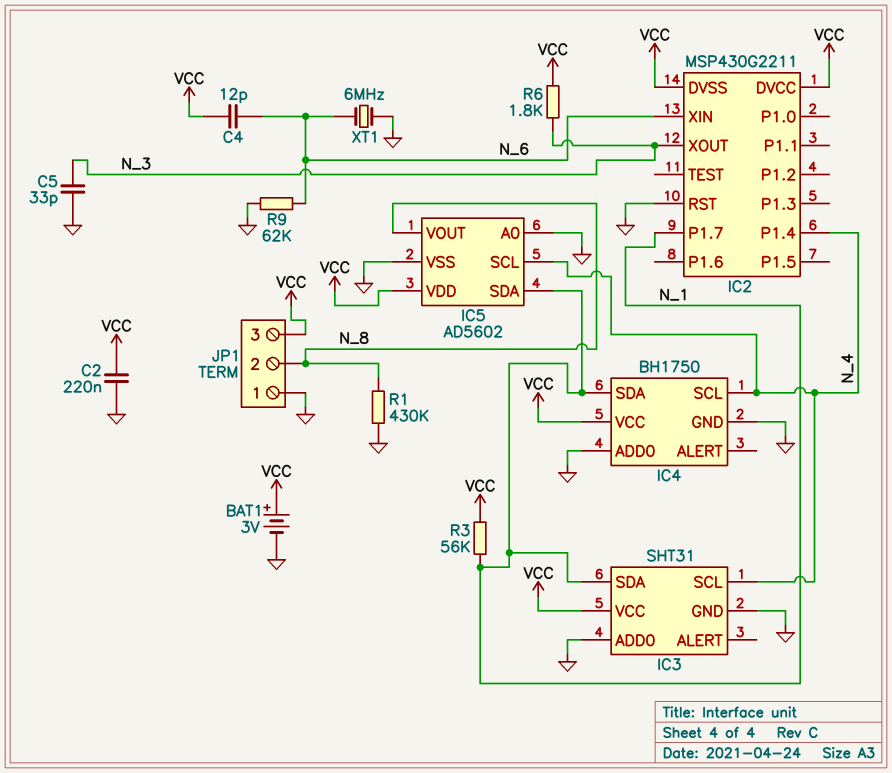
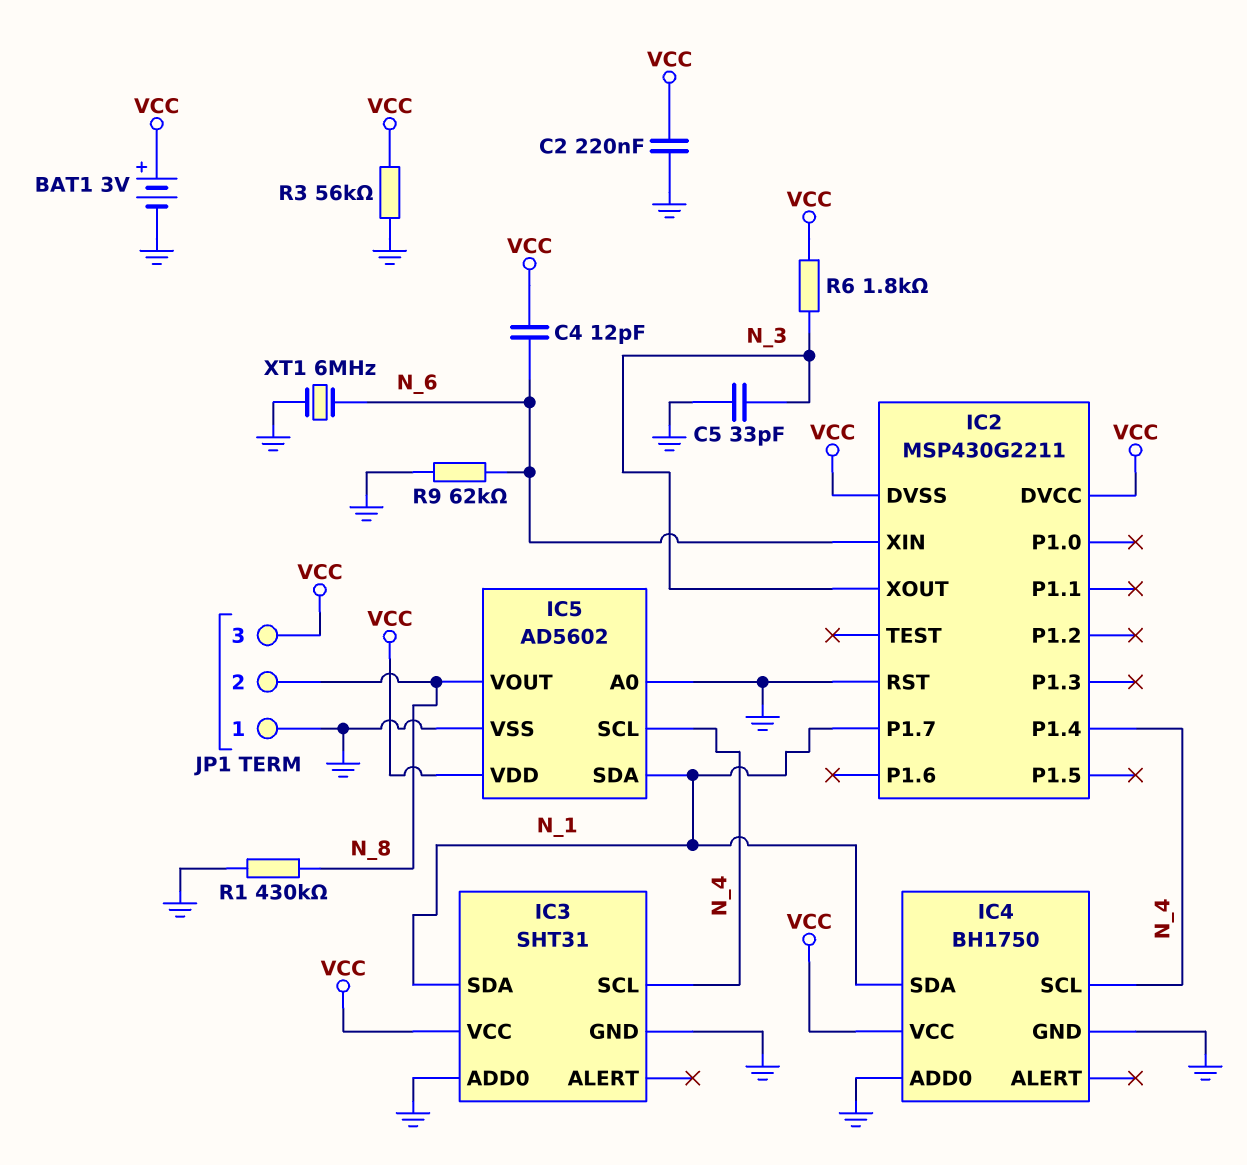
R3: 56k (N_1, VCC) -> 56k (GND, VCC)

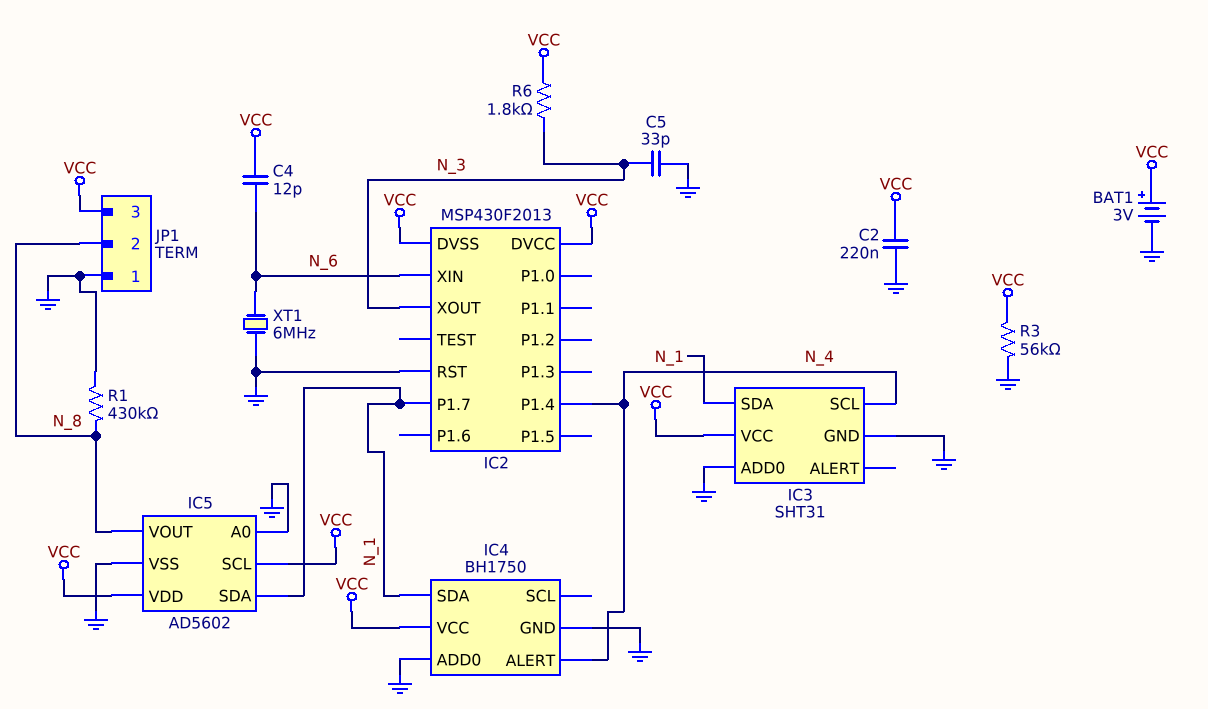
IC2: MSP430G2211 -> MSP430F2013
IC4 pin ALERT: none -> N_4
IC4 pin SCL: N_4 -> none
IC5 pin SCL: N_4 -> VCC
R9: 62k (GND, N_6) -> none

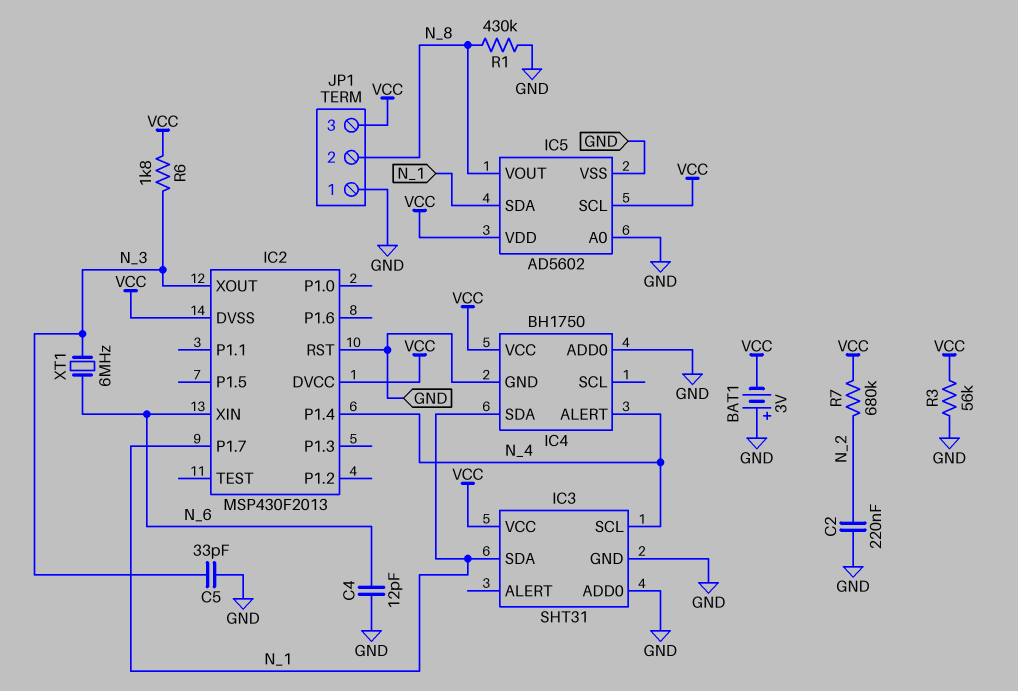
BAT1: 3V (plus VCC, minus GND) -> 3V (plus GND, minus VCC)
C2: 220nF (GND, VCC) -> 220nF (GND, N_2)
C4: 12pF (N_6, VCC) -> 12pF (GND, N_6)
R7: none -> 680k (N_2, VCC)
XT1: 6MHz (GND, N_6) -> 6MHz (N_3, N_6)

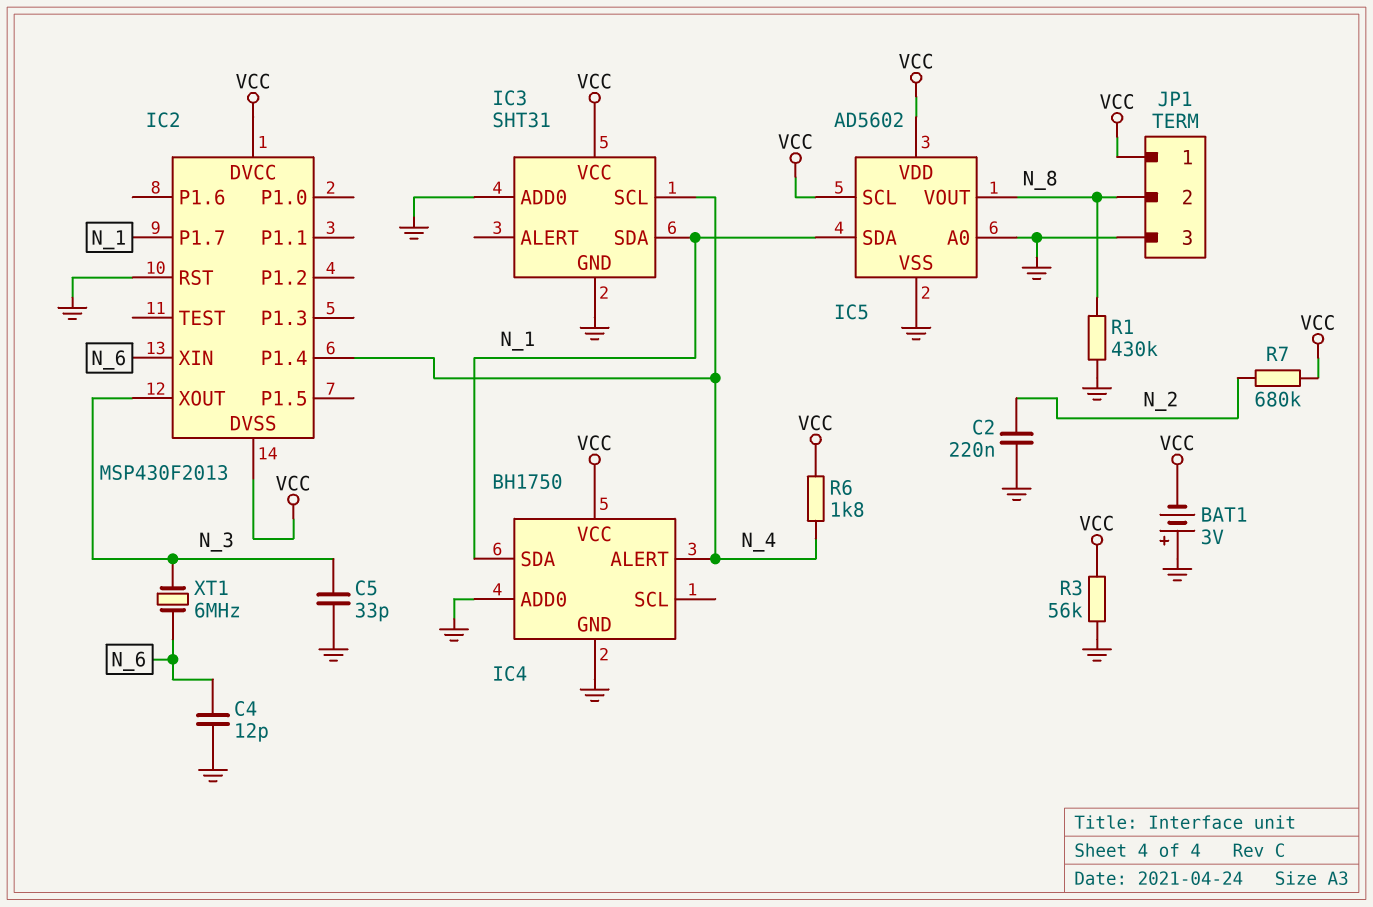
JP1 pin 1: GND -> VCC
JP1 pin 3: VCC -> GND
R6: 1.8k (N_3, VCC) -> 1.8k (N_4, VCC)

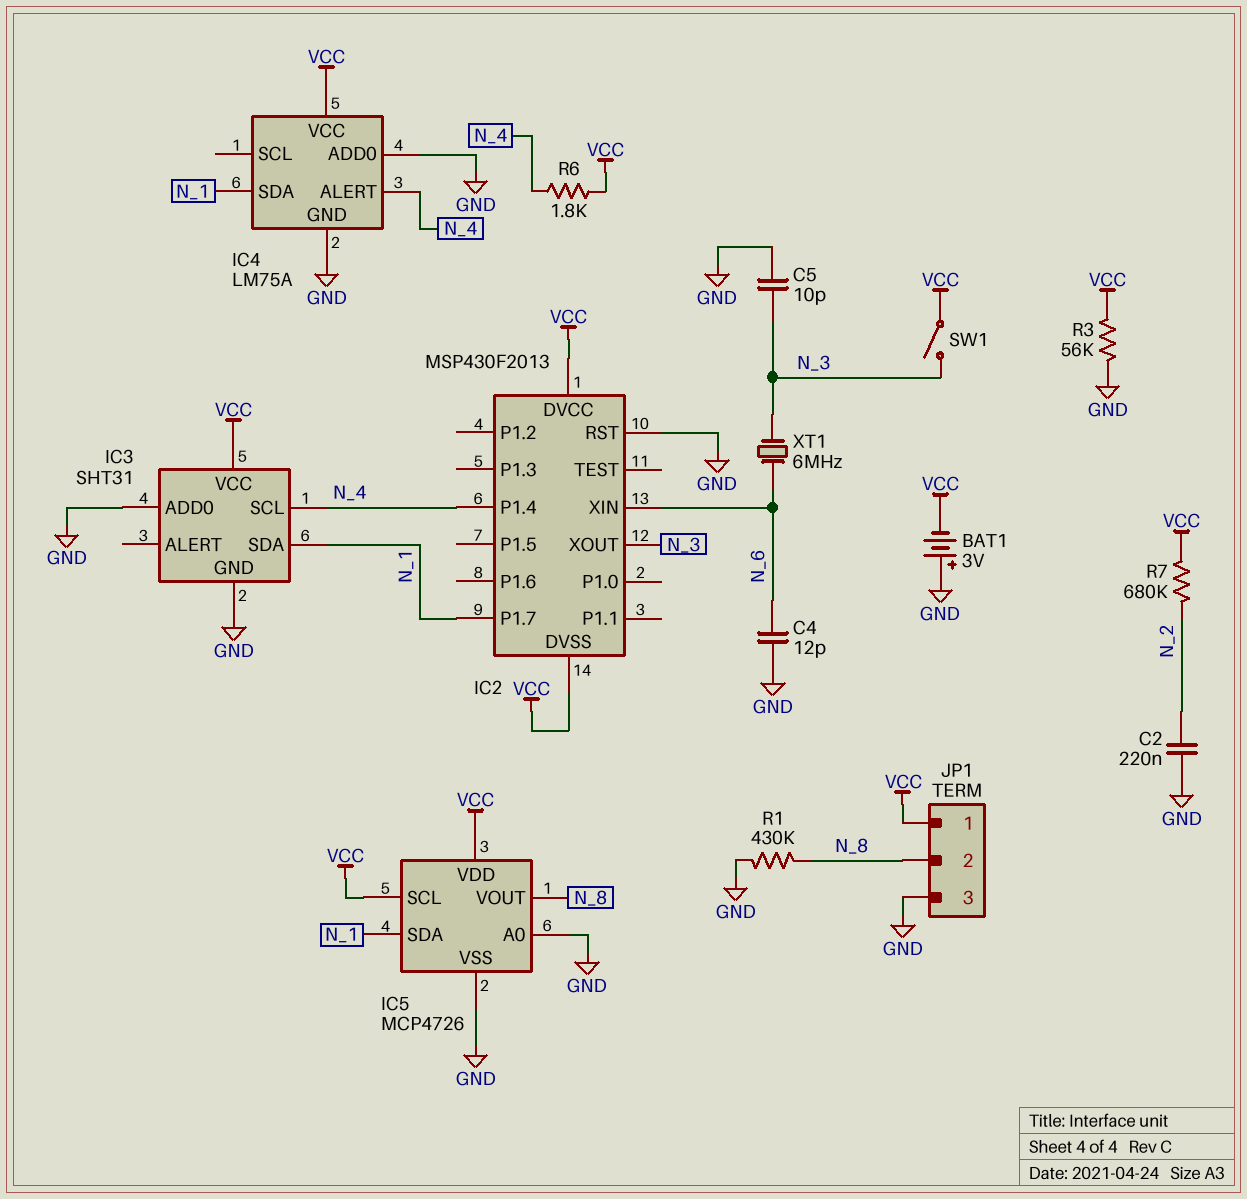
C5: 33pF (GND, N_3) -> 10pF (GND, N_3)
IC4: BH1750 -> LM75A
IC5: AD5602 -> MCP4726
SW1: none -> switch (N_3, VCC)

